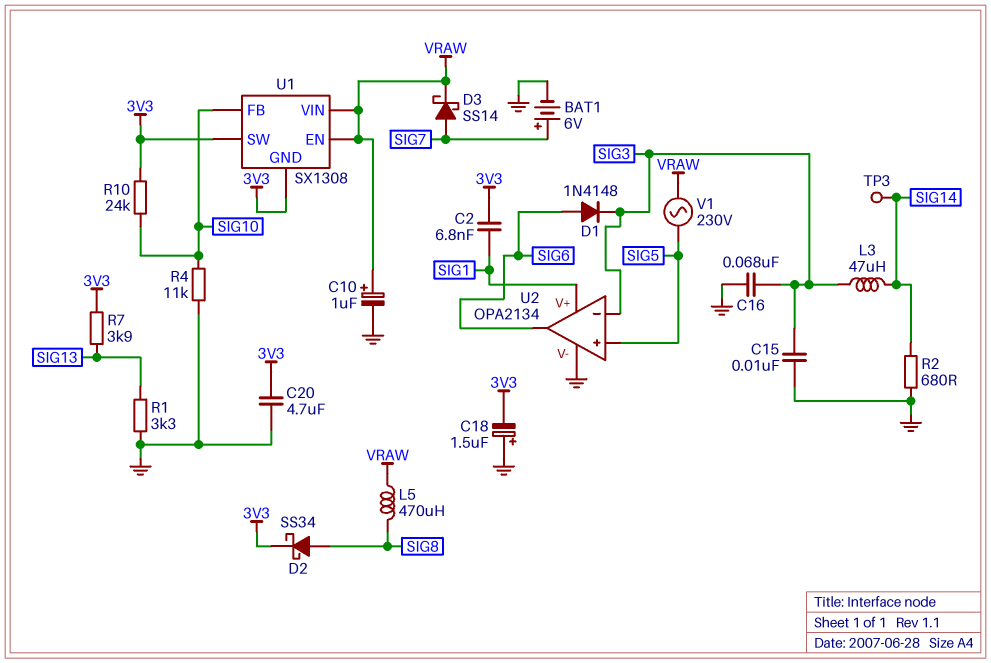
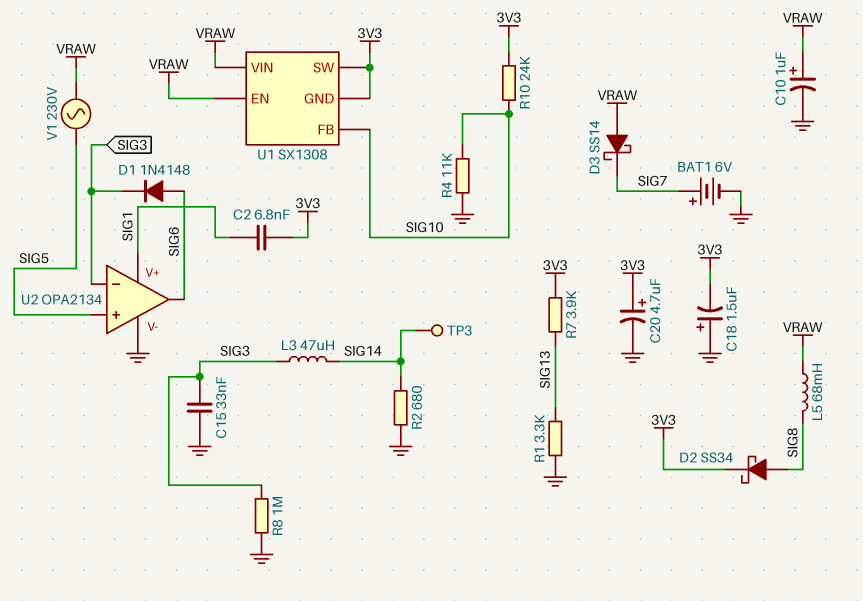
C15: 10nF (GND, SIG3) -> 33nF (GND, SIG3)
C16: 68nF (GND, SIG3) -> none
C20: 4.7uF (3V3, GND) -> 4.7uF (plus 3V3, minus GND)
D3: schottky SS14 (A SIG7, K VRAW) -> schottky SS14 (A VRAW, K SIG7)
L5: 470uH (SIG8, VRAW) -> 68mH (SIG8, VRAW)
R8: none -> 1M (GND, SIG3)

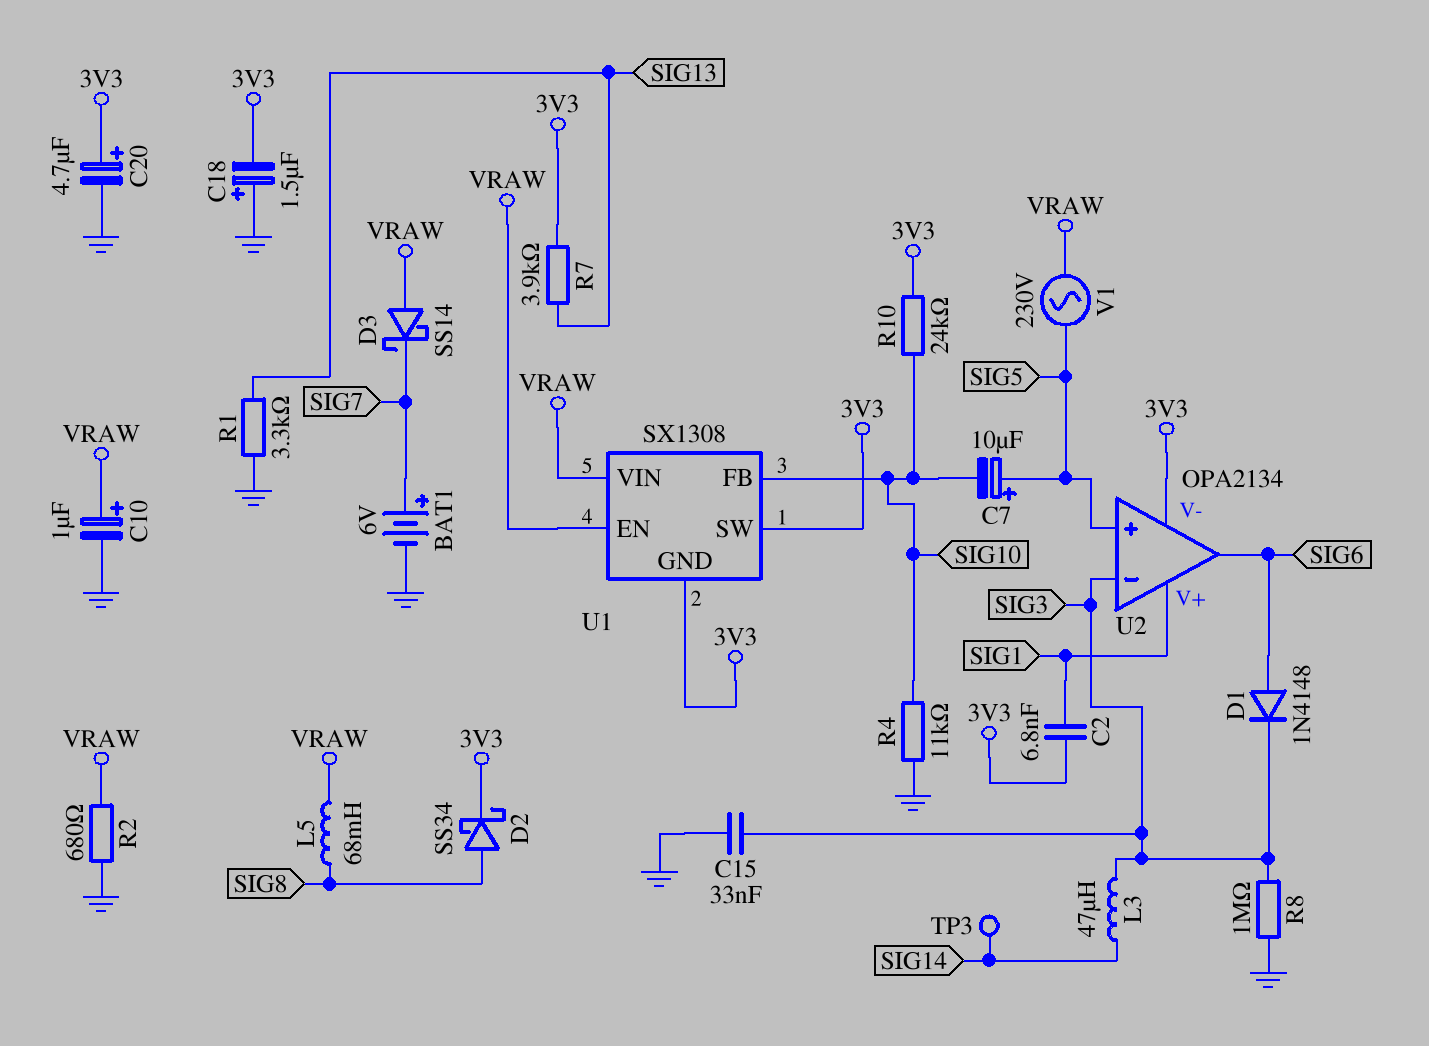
C7: none -> 10uF (plus SIG5, minus SIG10)
R2: 680 (GND, SIG14) -> 680 (GND, VRAW)
U2 pin V-: GND -> 3V3

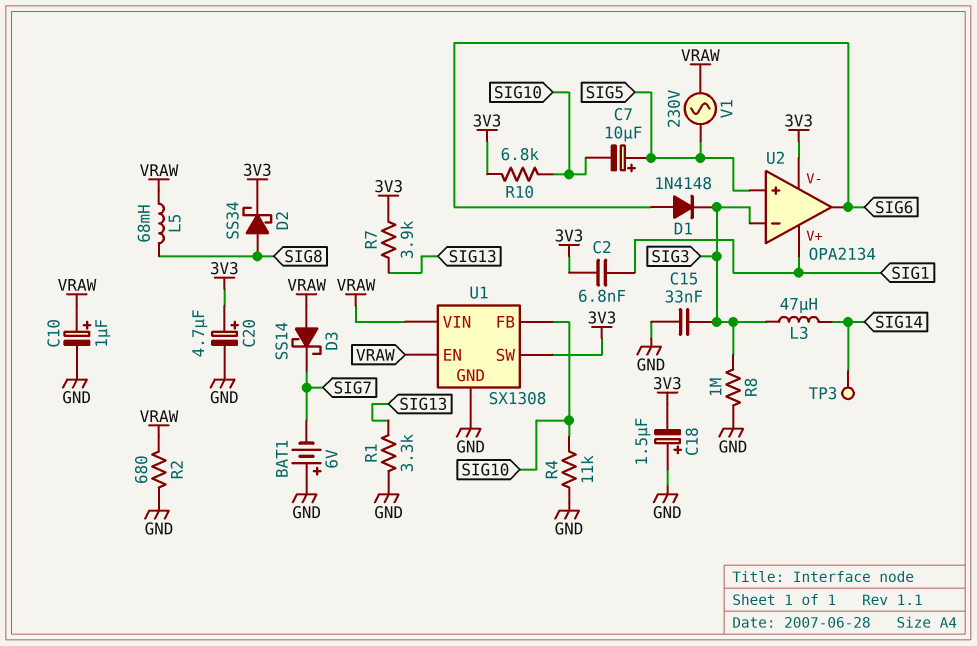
BAT1: 6V (plus SIG7, minus GND) -> 6V (plus GND, minus SIG7)
R10: 24k (3V3, SIG10) -> 6.8k (3V3, SIG10)
U1 pin GND: 3V3 -> GND

